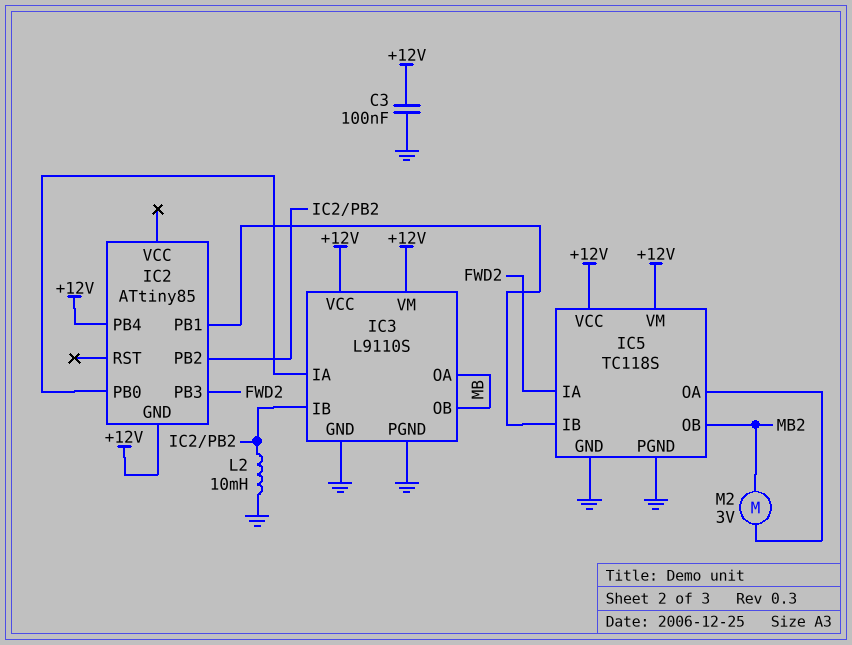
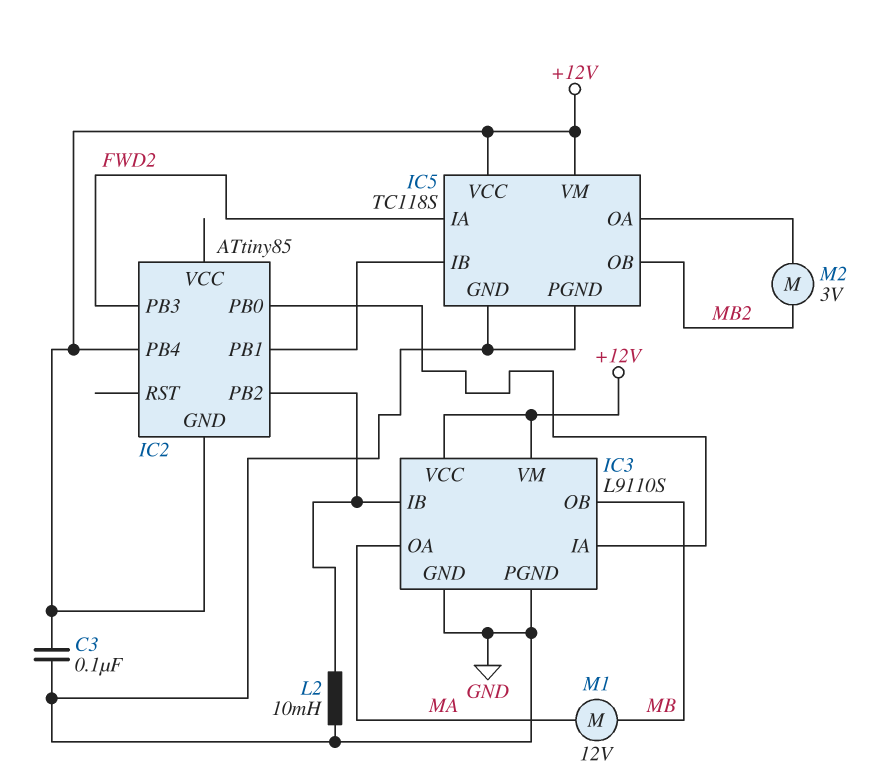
IC3 pin OA: MB -> MA
M1: none -> motor 12V (MA, MB)

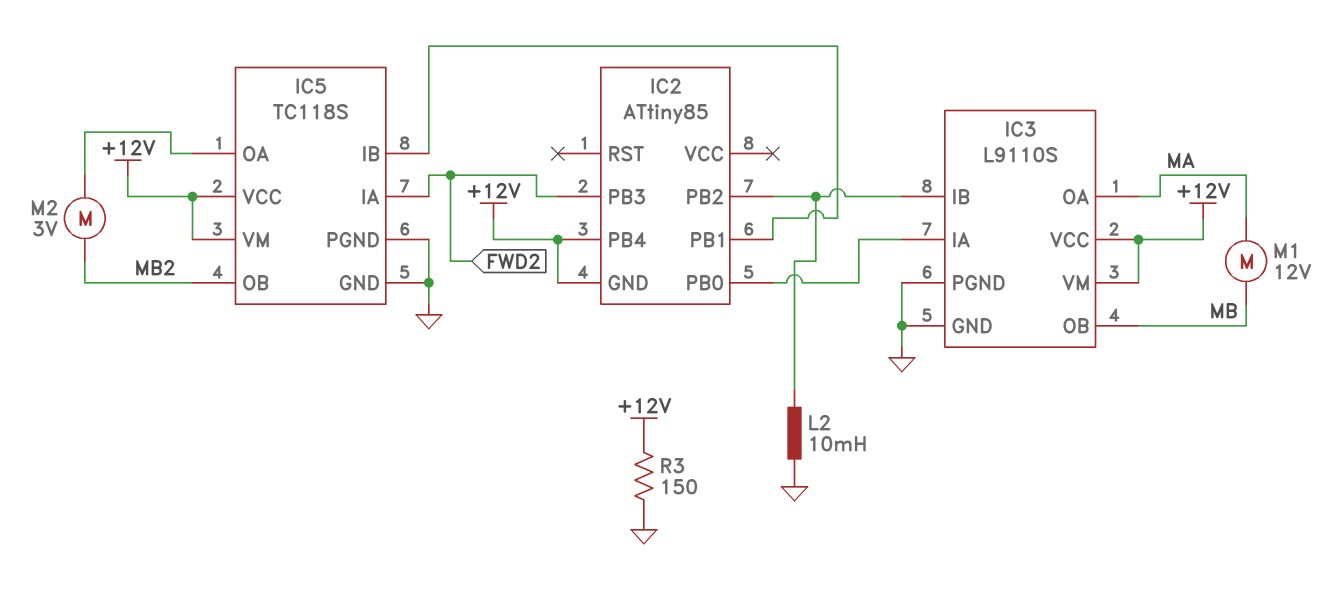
C3: 100nF (+12V, GND) -> none
R3: none -> 150 (+12V, GND)

